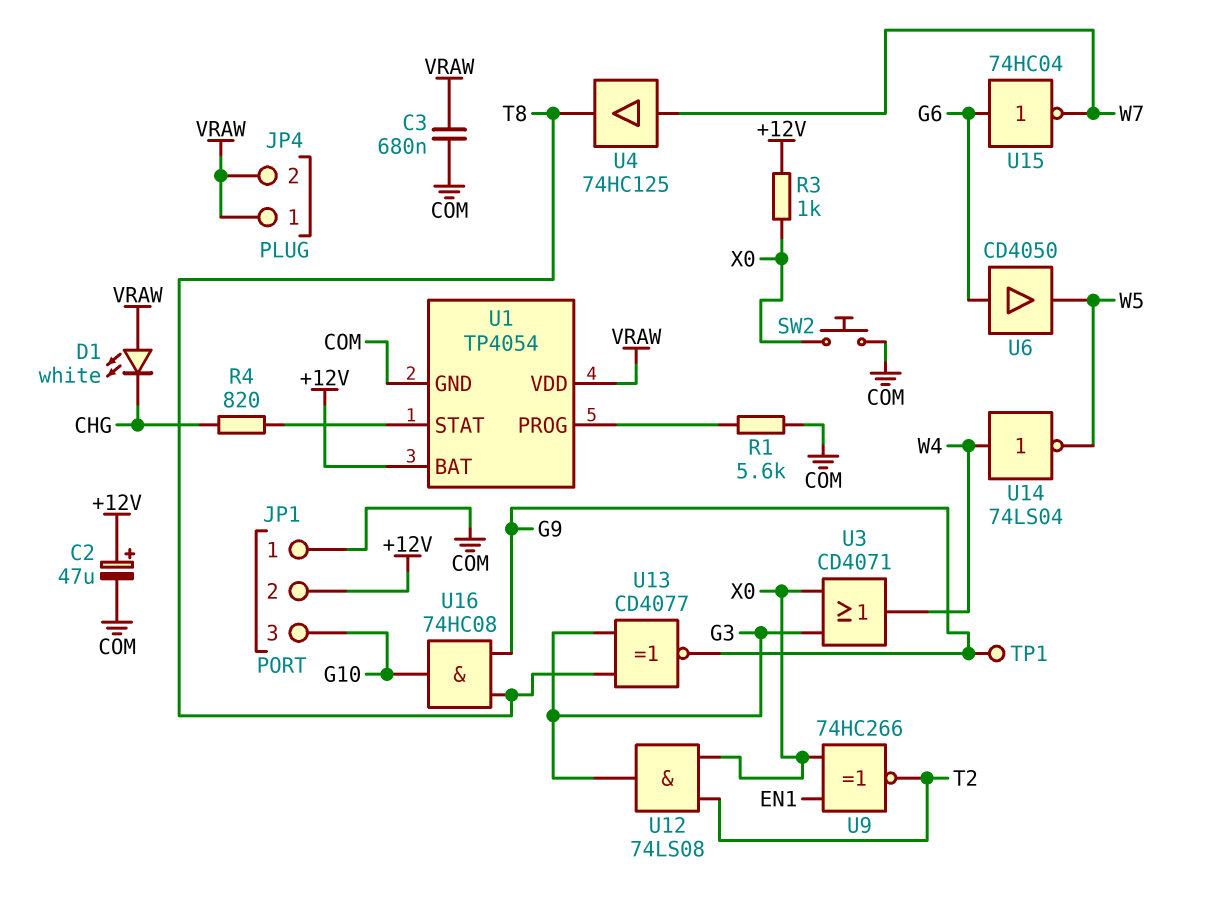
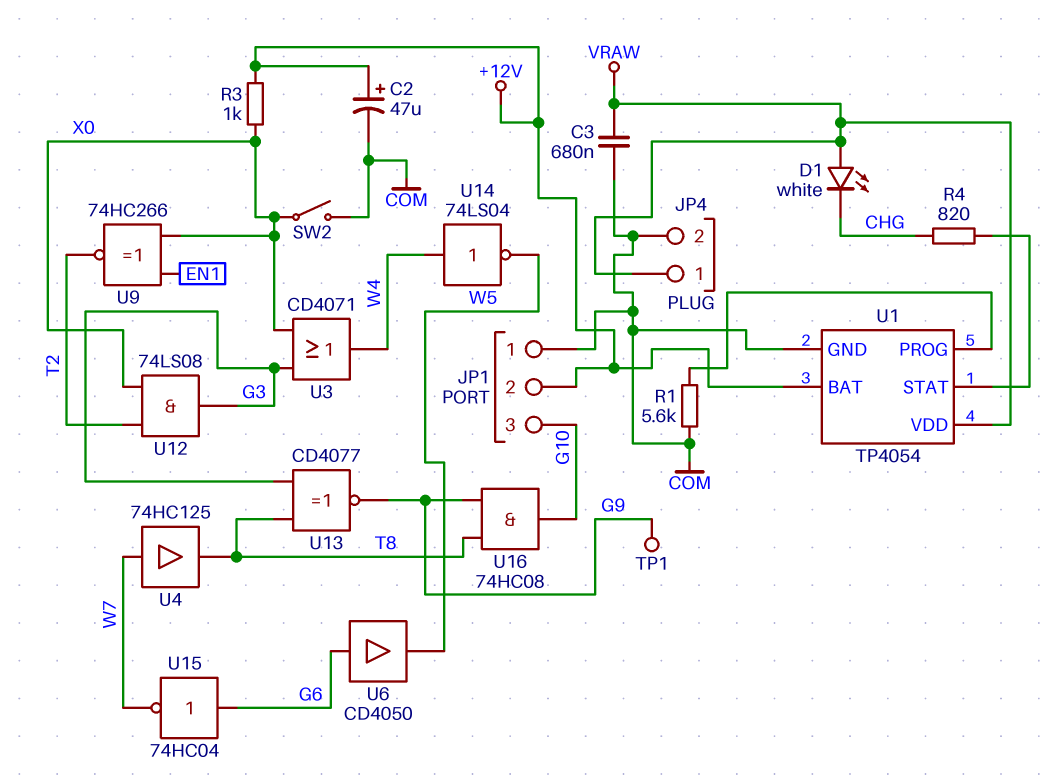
JP4 pin 2: VRAW -> COM
SW2: button (COM, X0) -> switch (COM, X0)

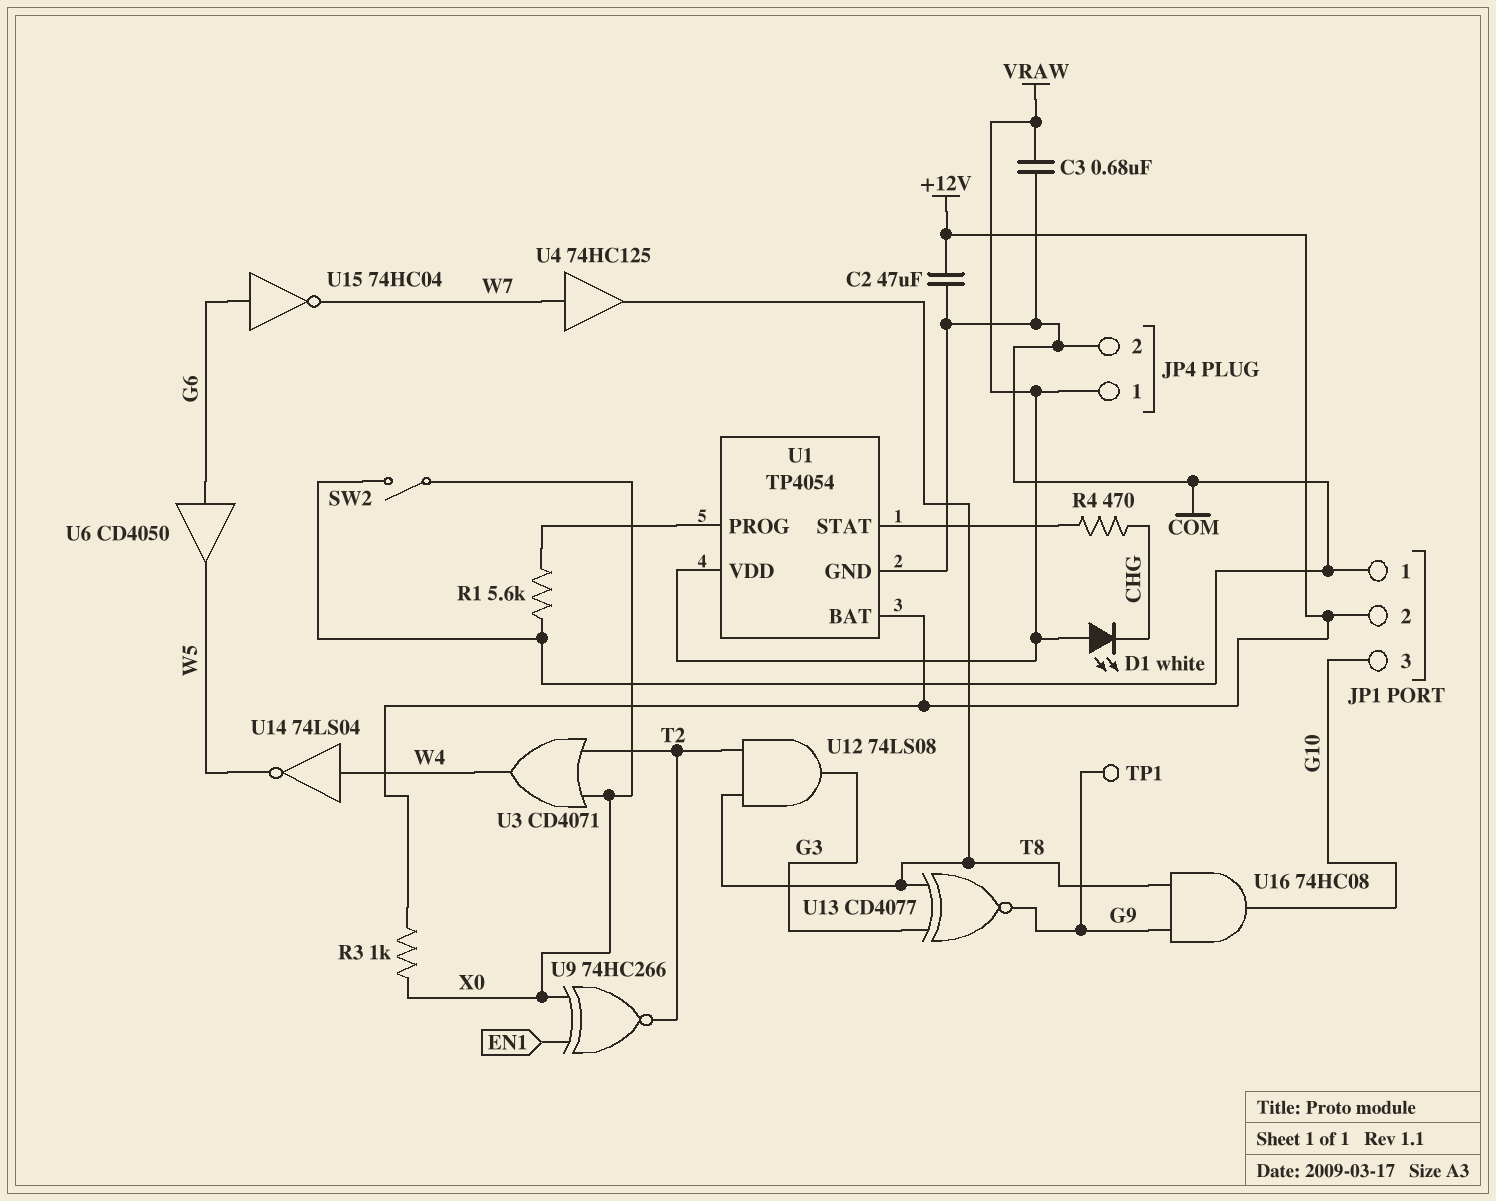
C2: 47uF (plus +12V, minus COM) -> 47uF (+12V, COM)
R4: 820 (CHG, U1/STAT) -> 470 (CHG, U1/STAT)
U3: OR CD4071 (in G3, in X0, out W4) -> OR CD4071 (in T2, in X0, out W4)
U12: AND 74LS08 (in T2, in X0, out G3) -> AND 74LS08 (in T2, in T8, out G3)

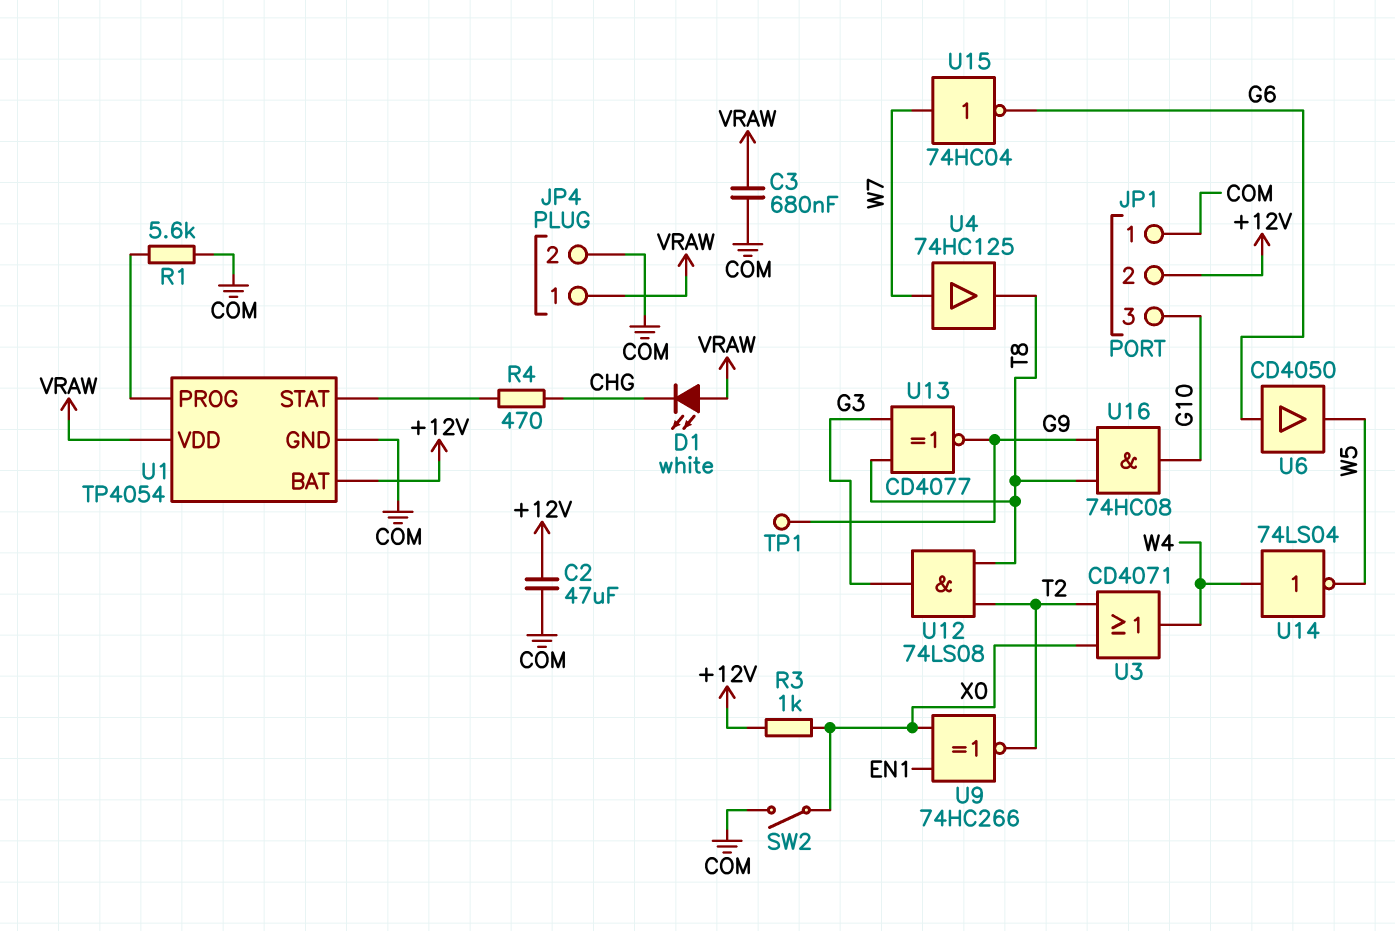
U15: NOT 74HC04 (in G6, out W7) -> NOT 74HC04 (in W7, out G6)

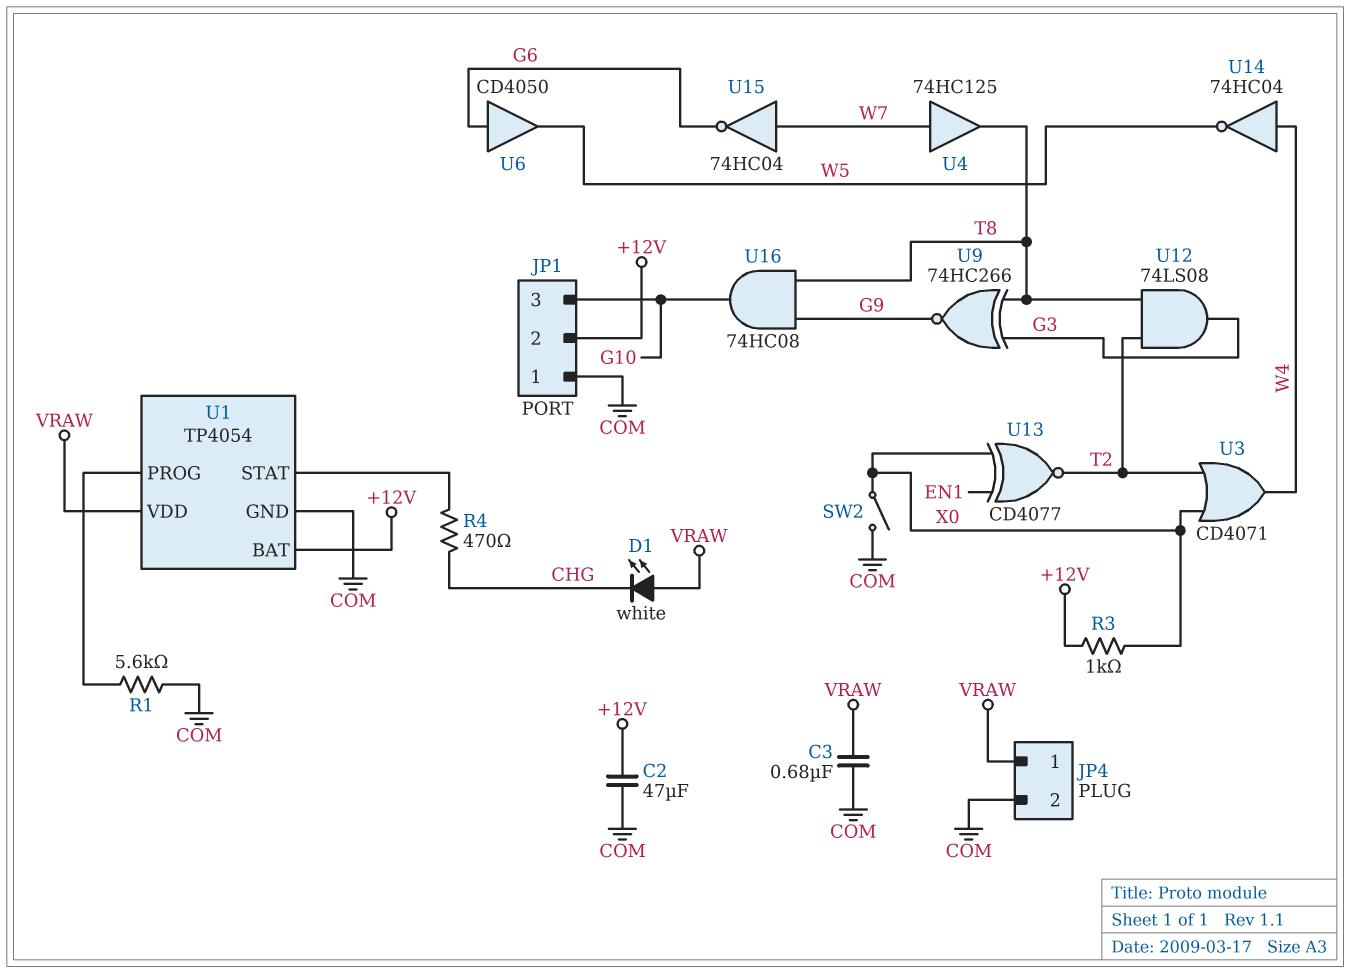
TP1: test point (G9) -> none
U9: XNOR 74HC266 (in EN1, in X0, out T2) -> XNOR 74HC266 (in G3, in T8, out G9)
U13: XNOR CD4077 (in G3, in T8, out G9) -> XNOR CD4077 (in EN1, in X0, out T2)
U14: NOT 74LS04 (in W4, out W5) -> NOT 74HC04 (in W4, out W5)

